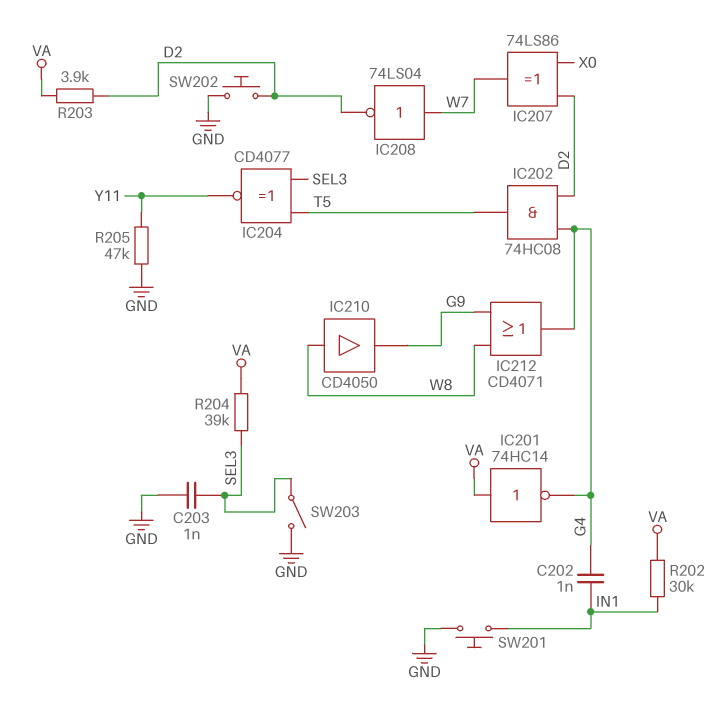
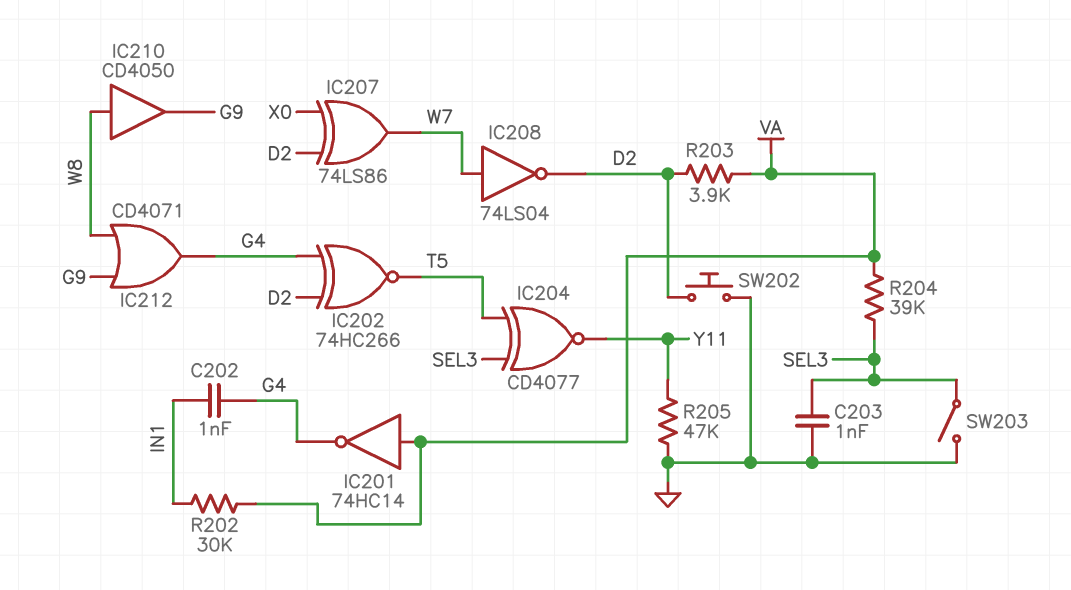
IC202: AND 74HC08 (in D2, in G4, out T5) -> XNOR 74HC266 (in D2, in G4, out T5)
SW201: button (GND, IN1) -> none

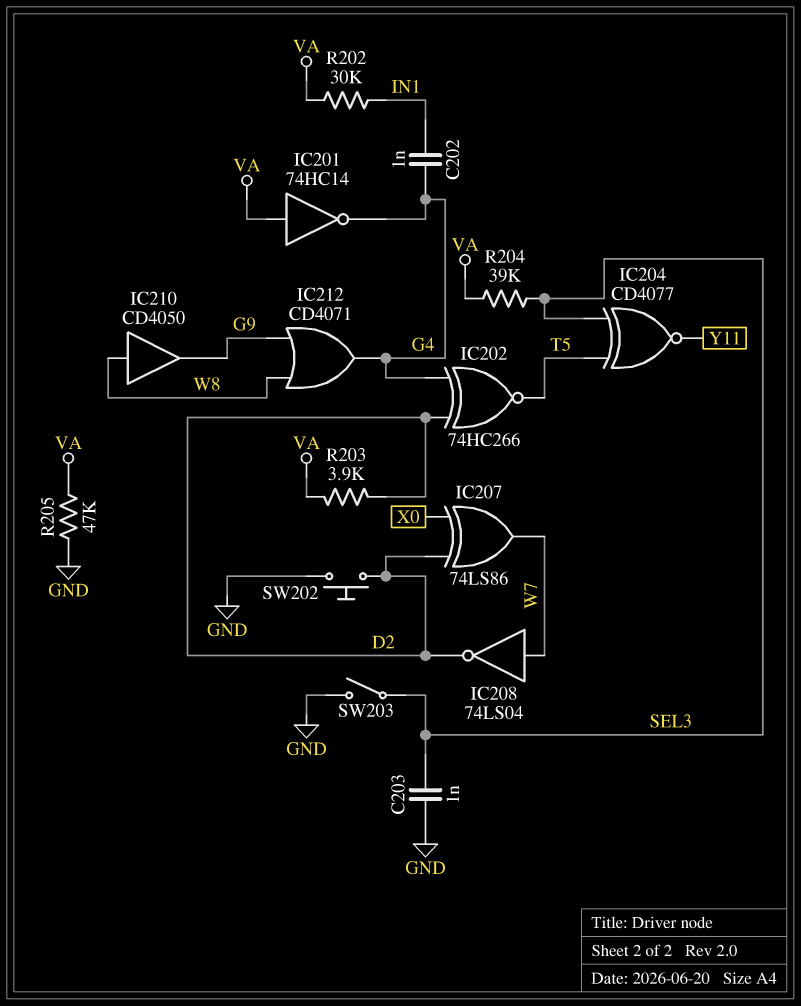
R205: 47k (GND, Y11) -> 47k (GND, VA)

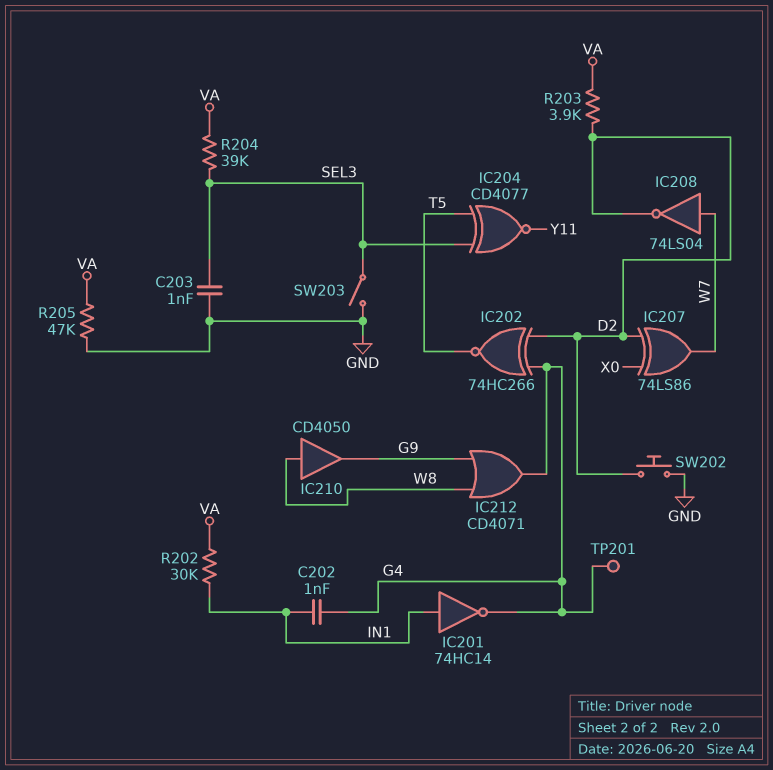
IC201: NOT 74HC14 (in VA, out G4) -> NOT 74HC14 (in IN1, out G4)
TP201: none -> test point (G4)

